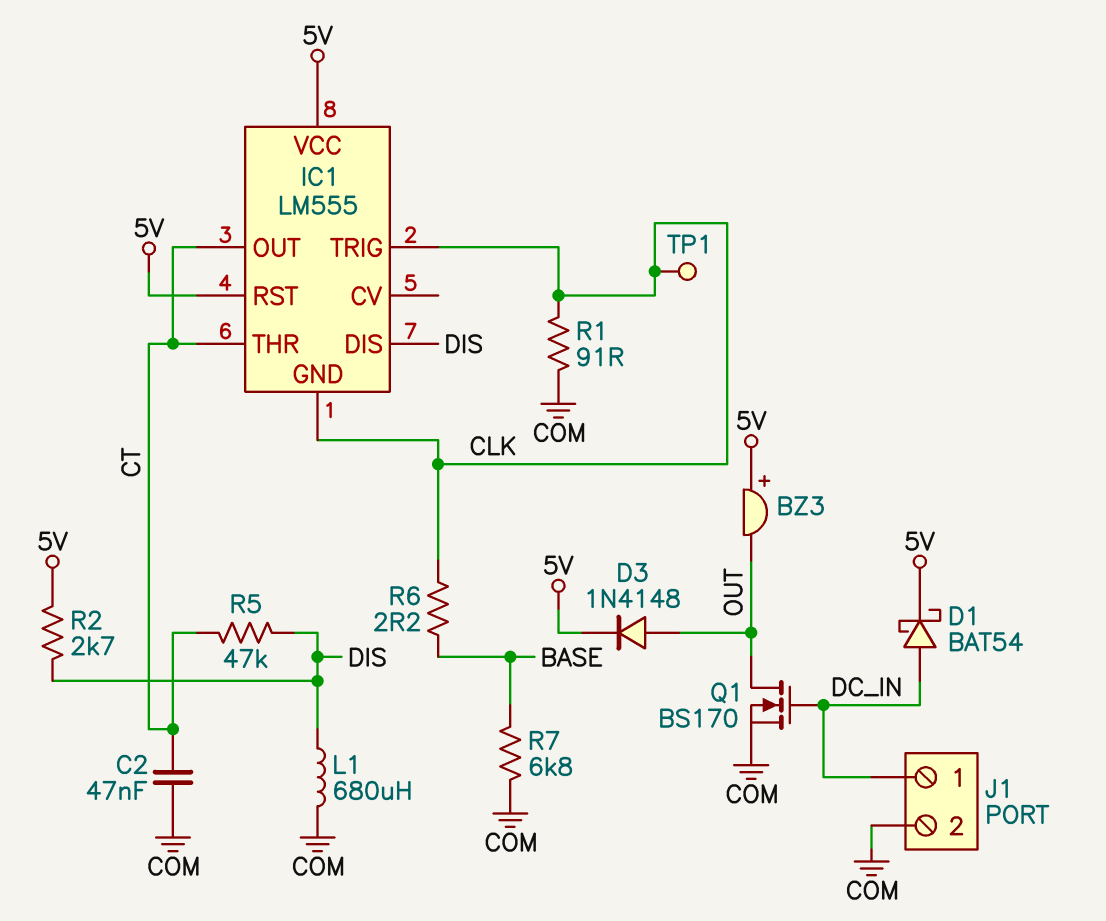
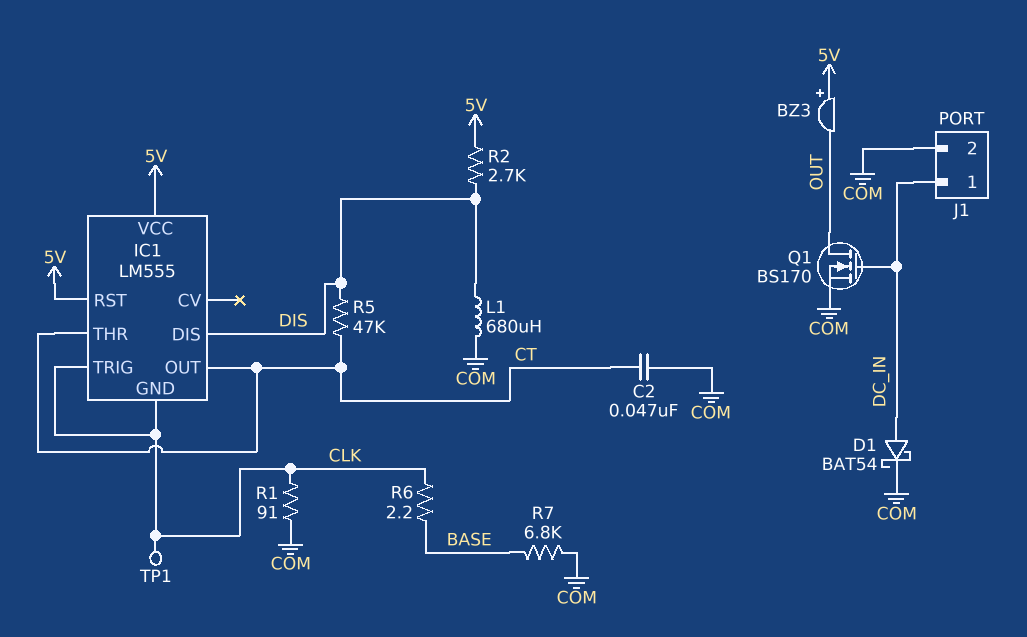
D1: schottky BAT54 (A DC_IN, K 5V) -> schottky BAT54 (A DC_IN, K COM)
D3: diode 1N4148 (A OUT, K 5V) -> none

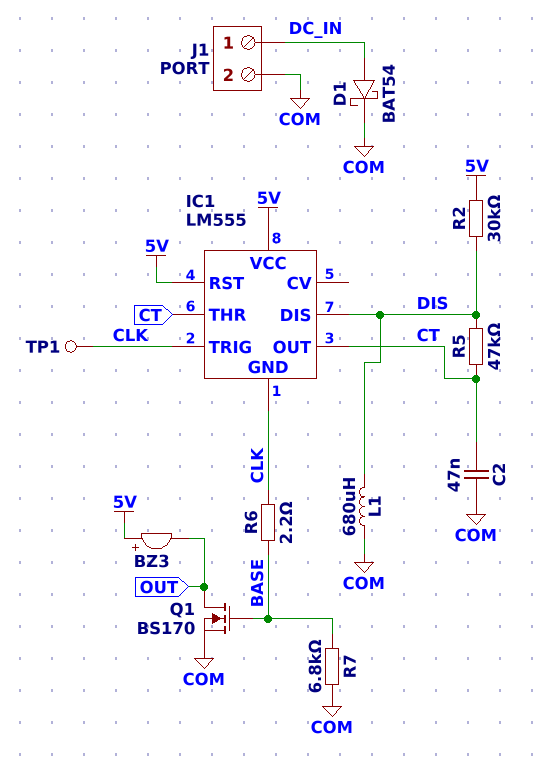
Q1: NMOS BS170 (G DC_IN, D OUT, S COM) -> NMOS BS170 (G BASE, D OUT, S COM)
R1: 91 (CLK, COM) -> none
R2: 2.7k (5V, DIS) -> 30k (5V, DIS)

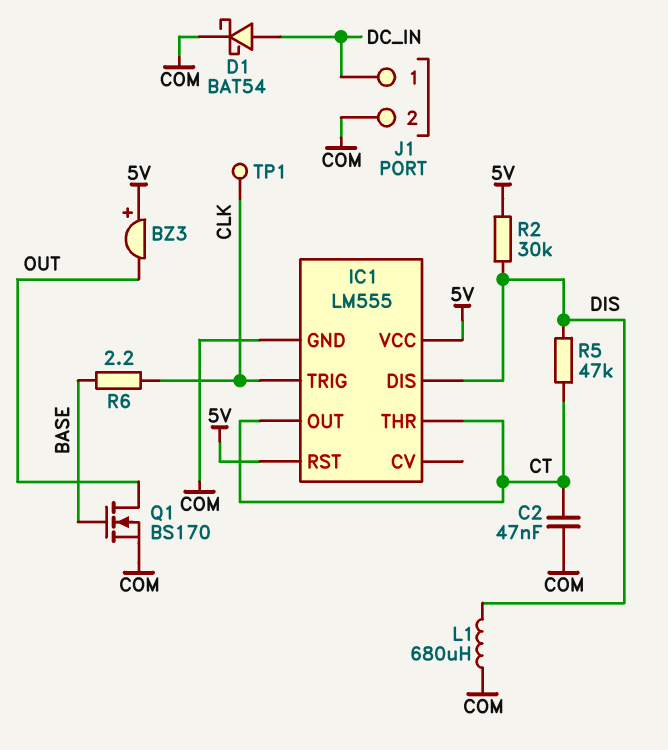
IC1 pin GND: CLK -> COM
R7: 6.8k (BASE, COM) -> none

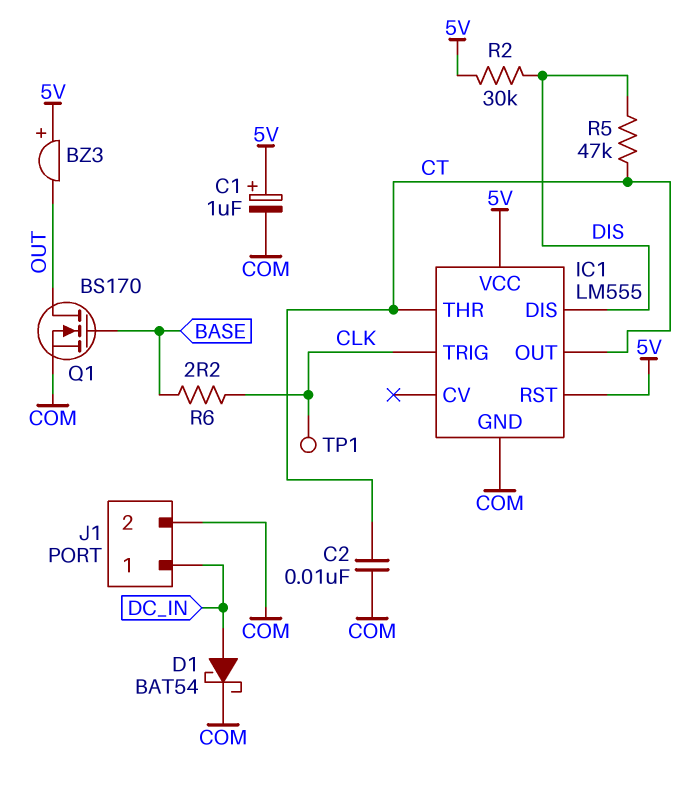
C1: none -> 1uF (plus 5V, minus COM)
C2: 47nF (COM, CT) -> 10nF (COM, CT)
L1: 680uH (COM, DIS) -> none

